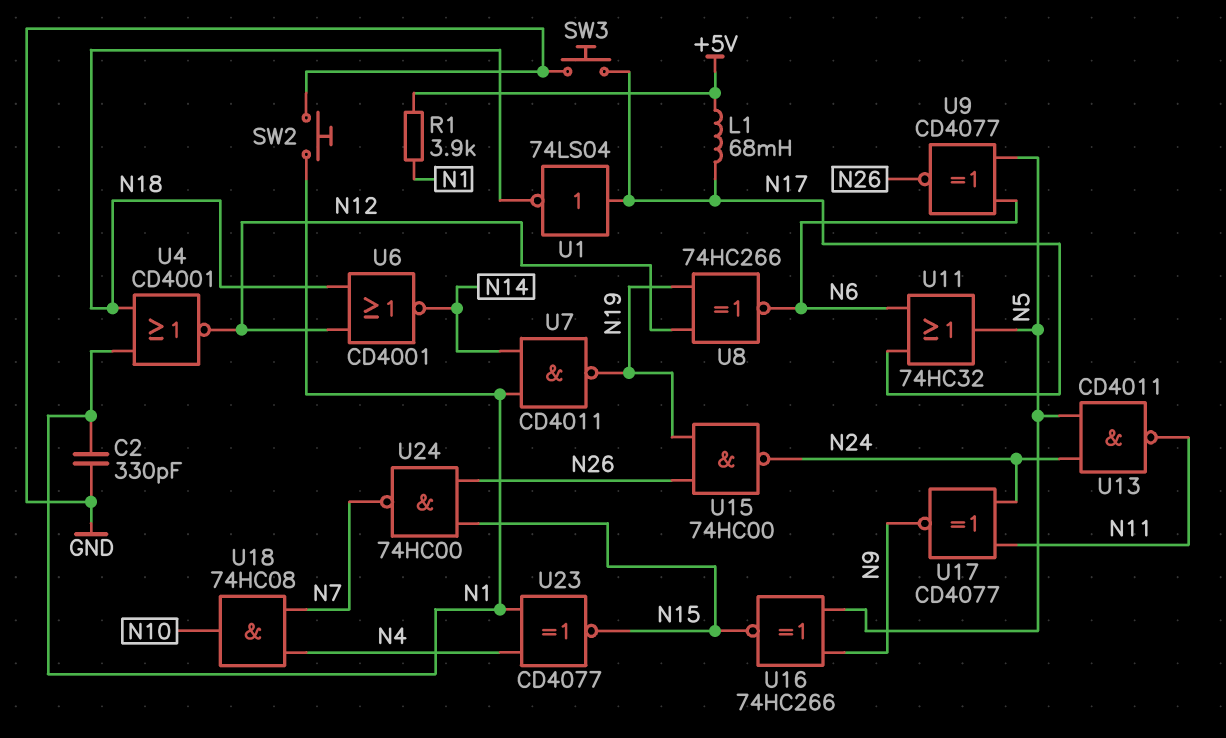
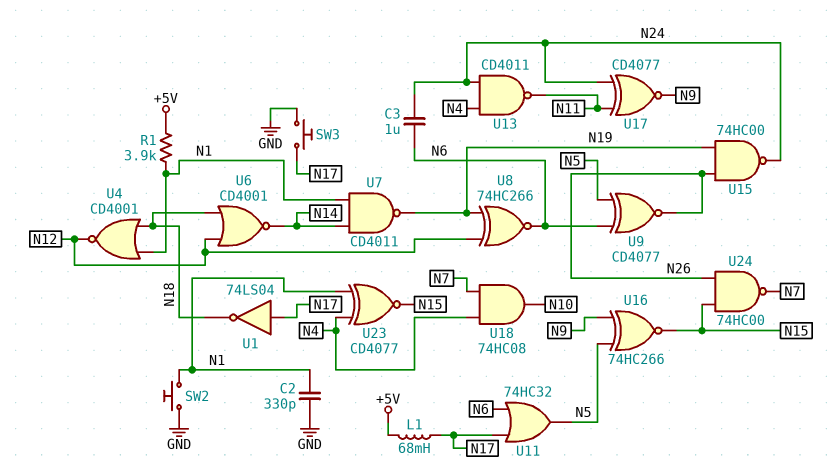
C3: none -> 1uF (N6, N24)
U13: NAND CD4011 (in N5, in N24, out N11) -> NAND CD4011 (in N4, in N24, out N11)

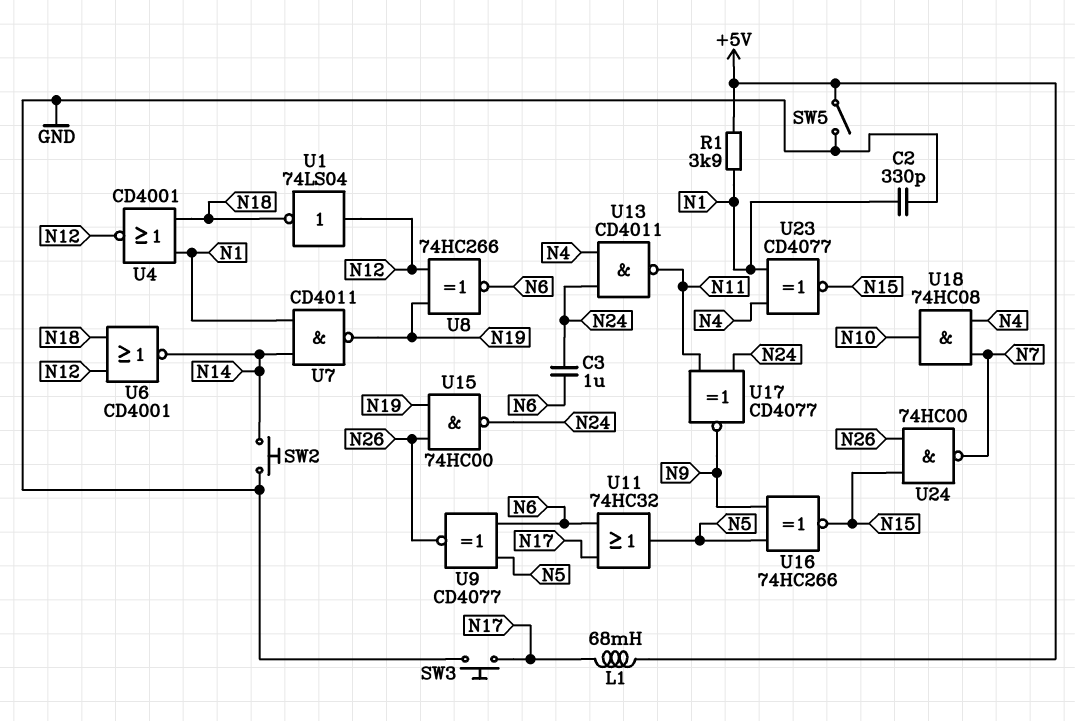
SW2: button (GND, N1) -> button (GND, N14)
SW5: none -> switch (+5V, GND)
U1: NOT 74LS04 (in N17, out N18) -> NOT 74LS04 (in N12, out N18)

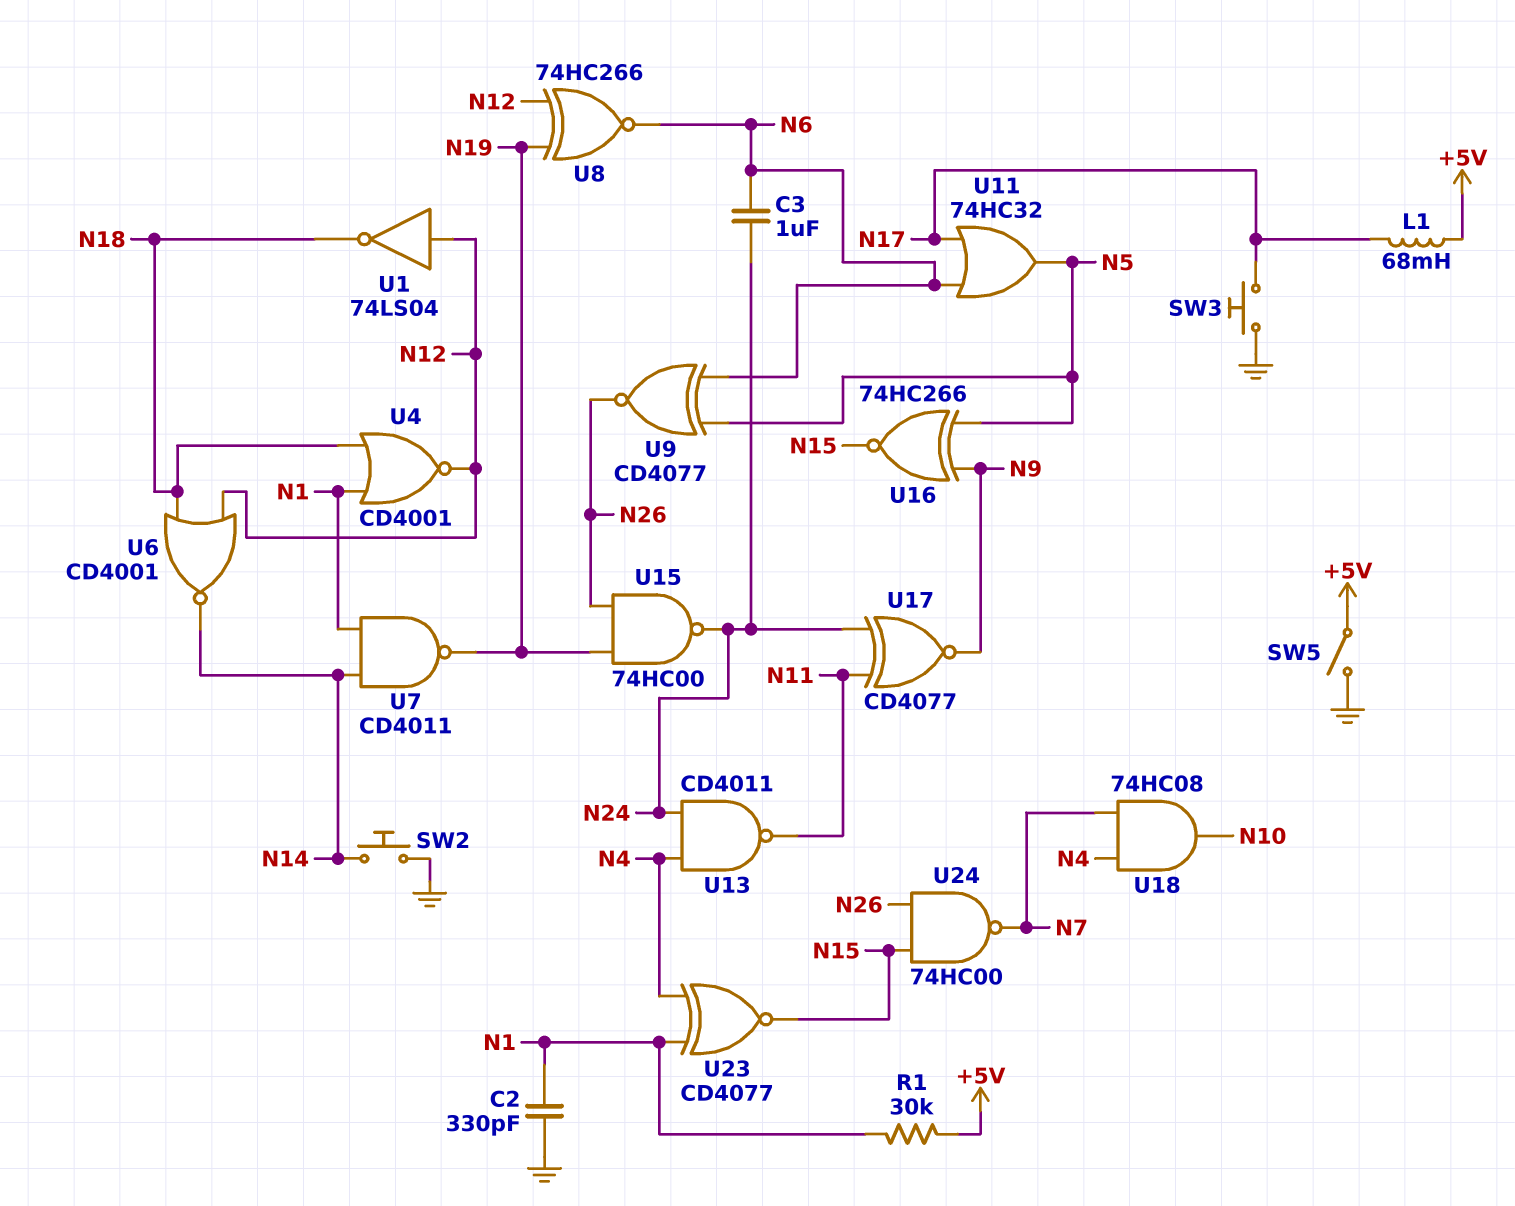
R1: 3.9k (+5V, N1) -> 30k (+5V, N1)

